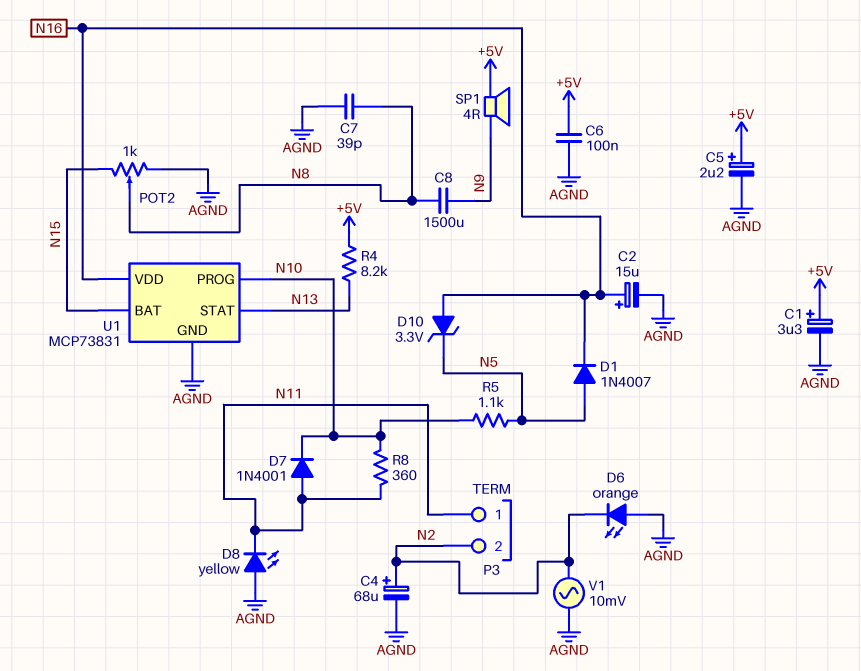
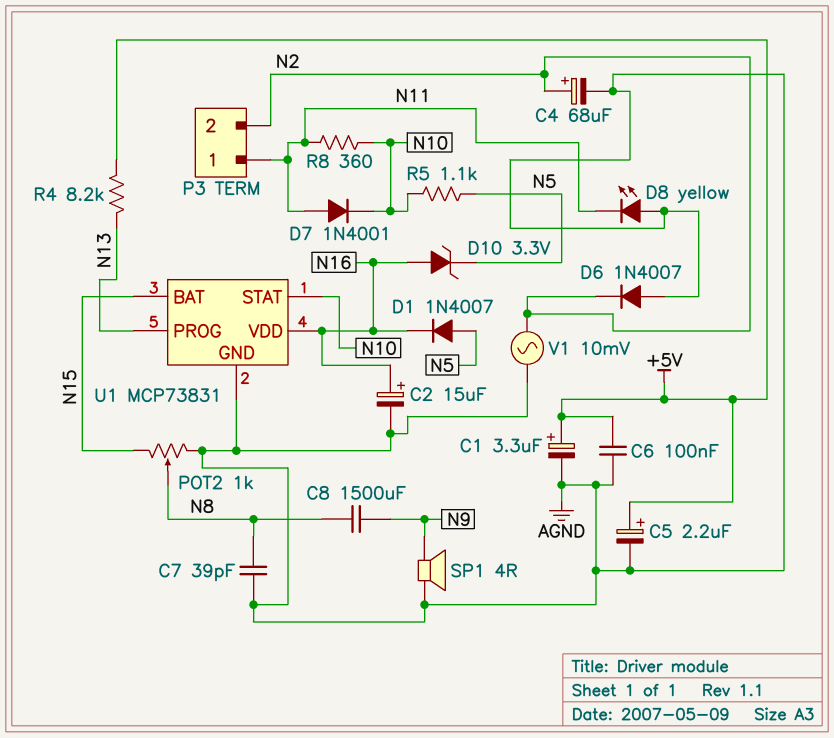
D6: LED orange (A AGND, K N2) -> diode 1N4007 (A AGND, K N2)
SP1: speaker 4R (+5V, N9) -> speaker 4R (AGND, N9)
U1 pin PROG: N10 -> N13
U1 pin STAT: N13 -> N10

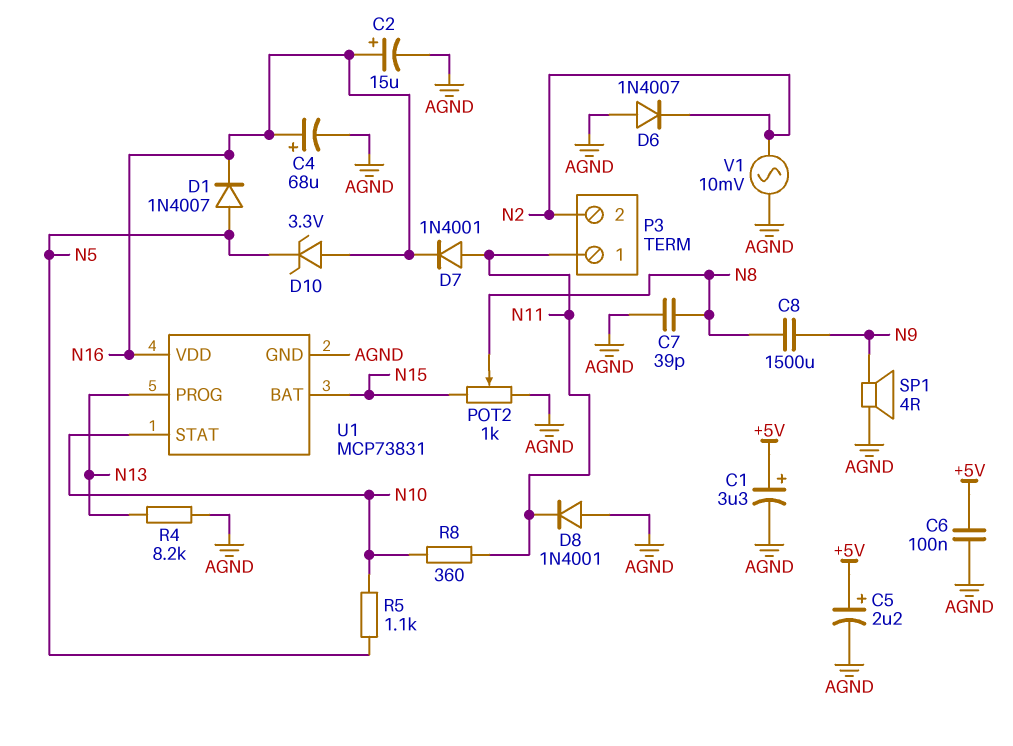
C4: 68uF (plus N2, minus AGND) -> 68uF (plus N16, minus AGND)
D7: diode 1N4001 (A N11, K N10) -> diode 1N4001 (A N11, K N16)
D8: LED yellow (A AGND, K N11) -> diode 1N4001 (A AGND, K N11)
R4: 8.2k (+5V, N13) -> 8.2k (AGND, N13)

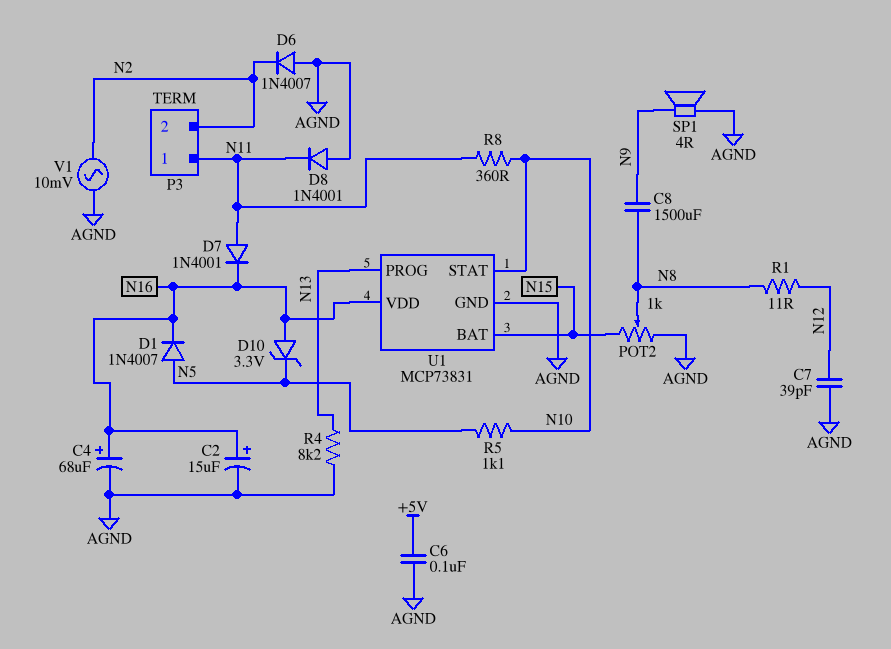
C1: 3.3uF (plus +5V, minus AGND) -> none
C5: 2.2uF (plus +5V, minus AGND) -> none
C7: 39pF (AGND, N8) -> 39pF (AGND, N12)
R1: none -> 11 (N8, N12)

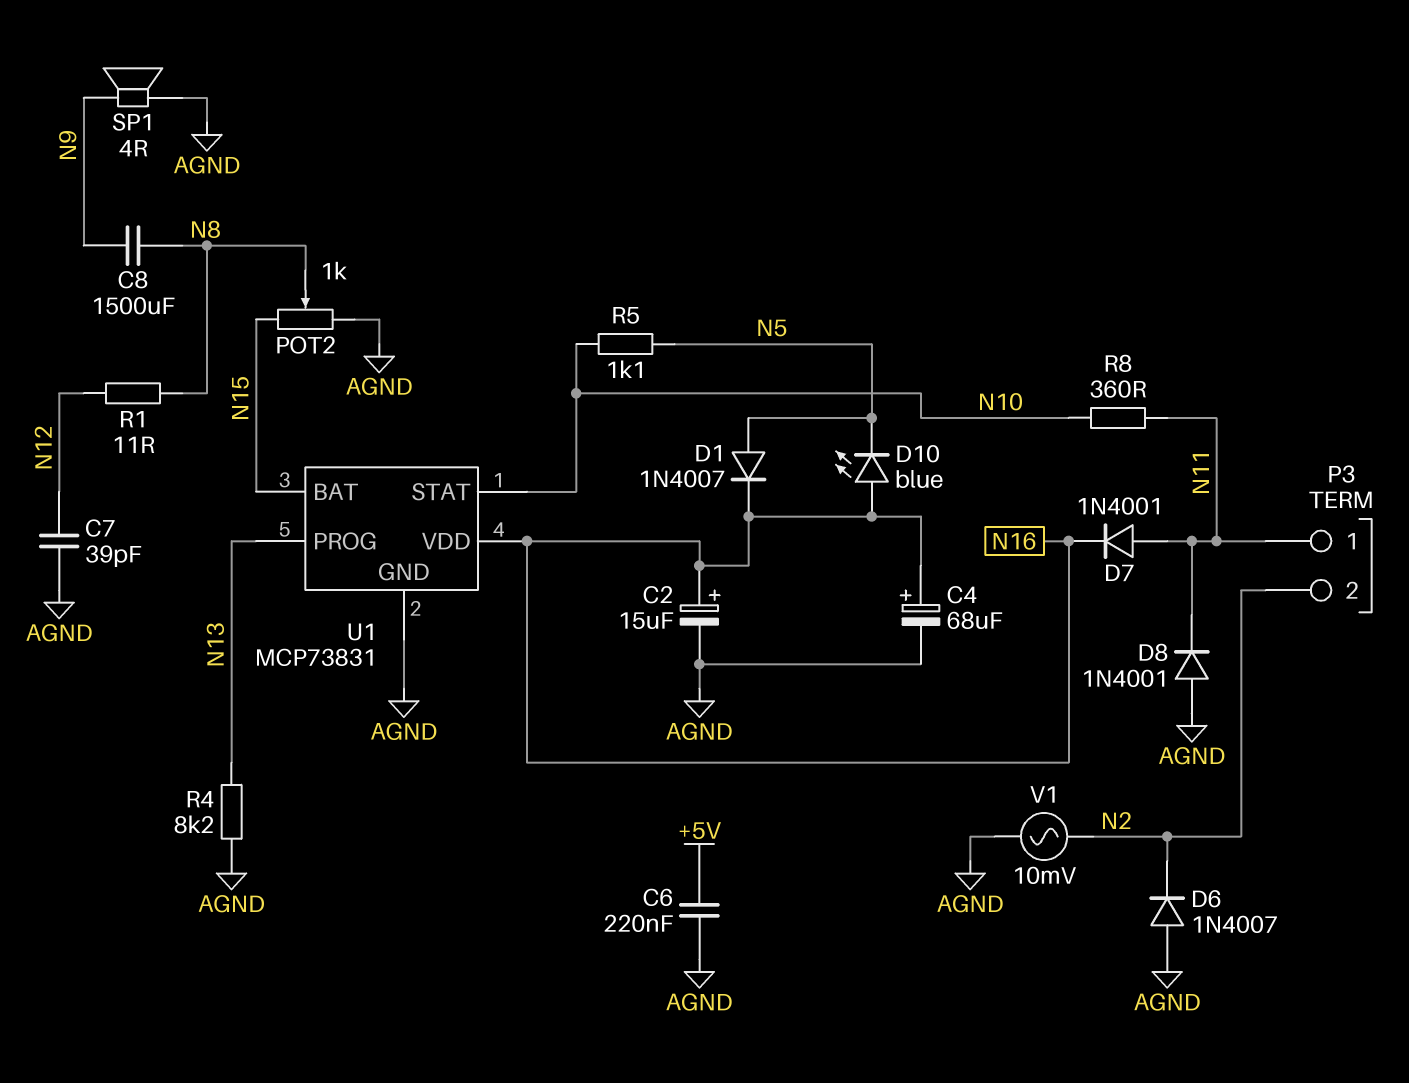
C6: 100nF (+5V, AGND) -> 220nF (+5V, AGND)
D10: zener 3.3V (A N16, K N5) -> LED blue (A N16, K N5)

